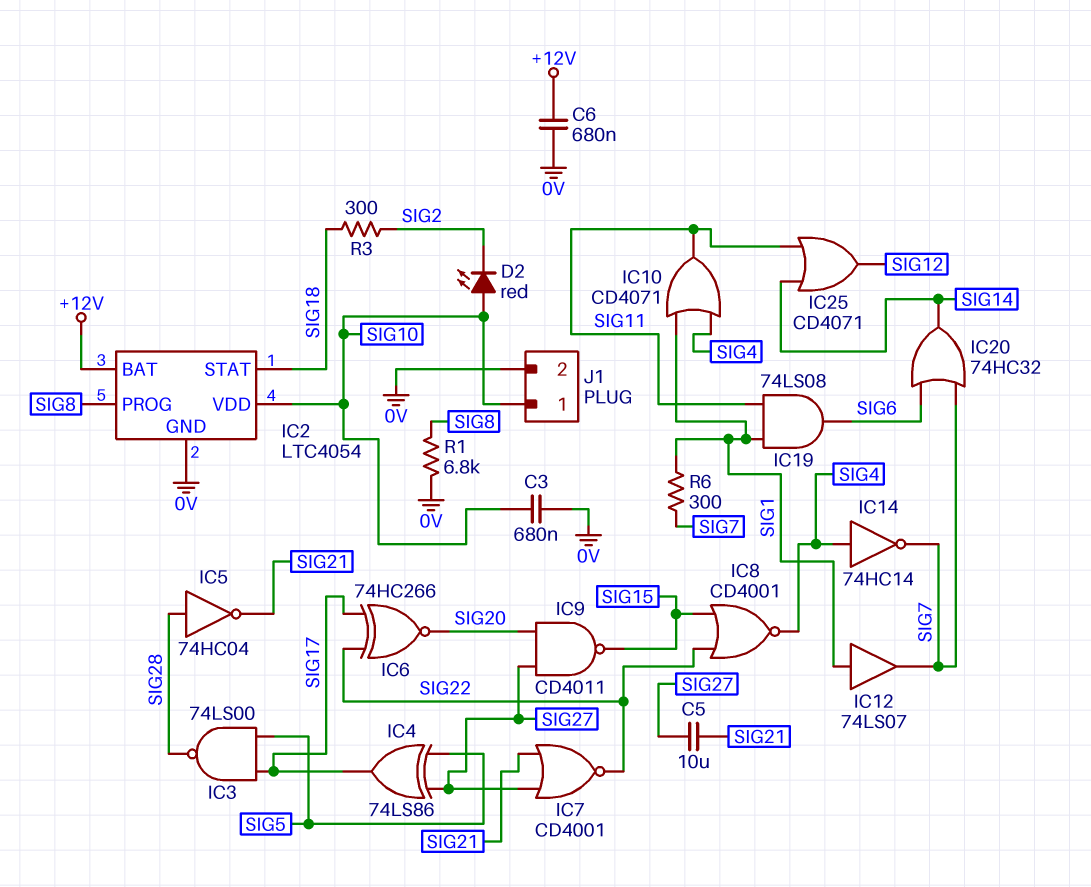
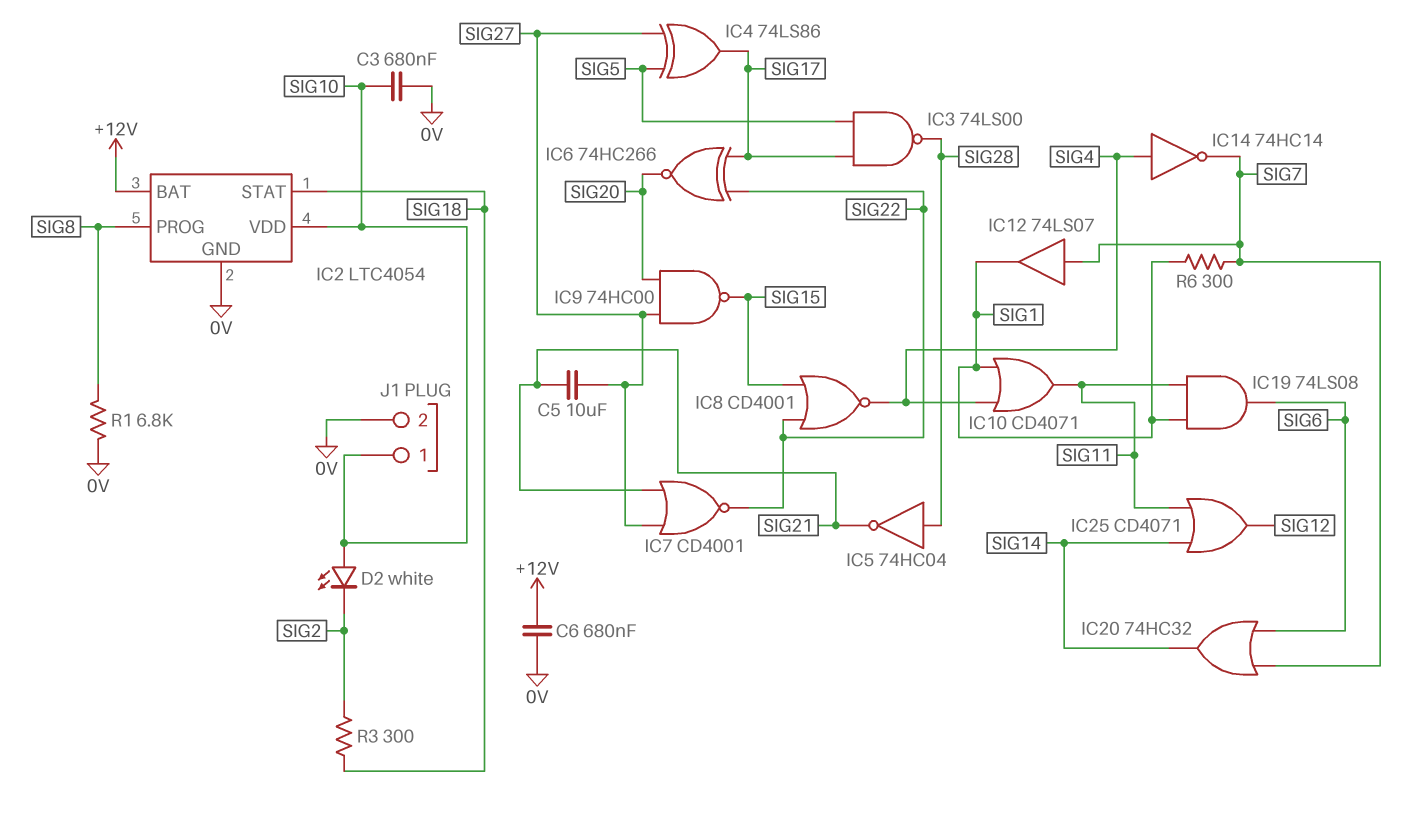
D2: LED red (A SIG10, K SIG2) -> LED white (A SIG10, K SIG2)
IC9: NAND CD4011 (in SIG20, in SIG27, out SIG15) -> NAND 74HC00 (in SIG20, in SIG27, out SIG15)
IC12: buffer 74LS07 (in SIG1, out SIG7) -> buffer 74LS07 (in SIG7, out SIG1)

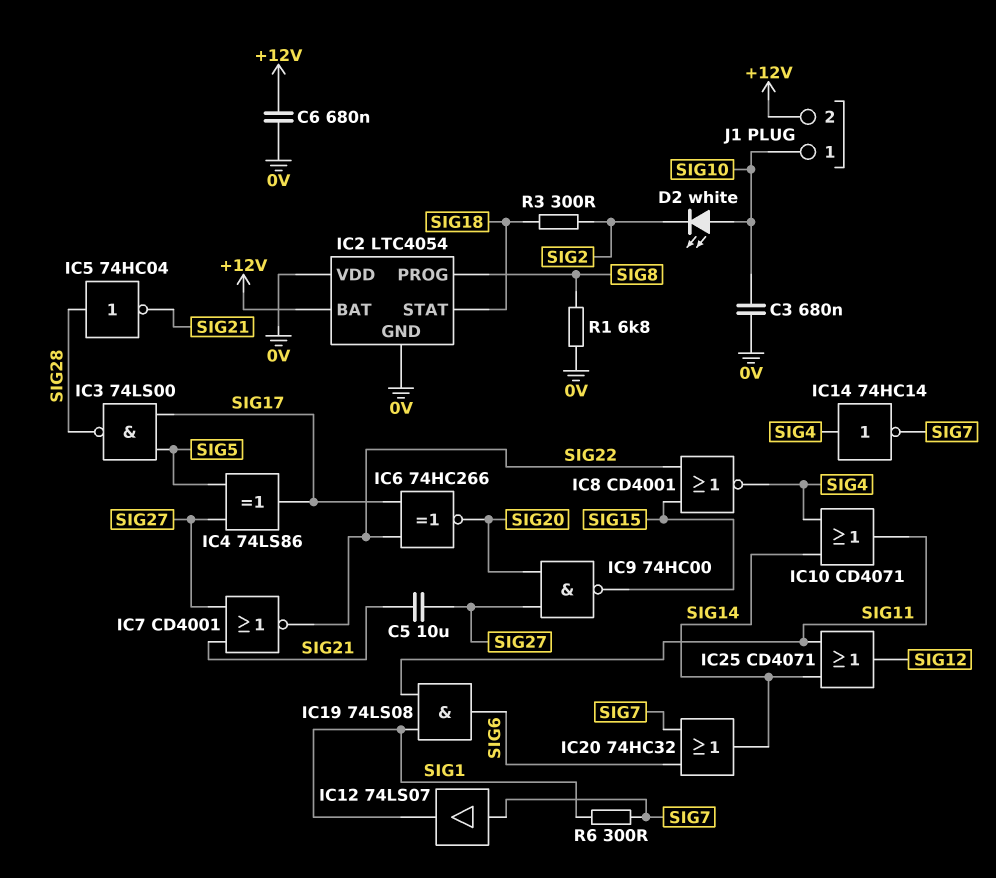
IC2 pin VDD: SIG10 -> 0V
IC10: OR CD4071 (in SIG1, in SIG4, out SIG11) -> OR CD4071 (in SIG4, in SIG14, out SIG11)
J1 pin 2: 0V -> +12V

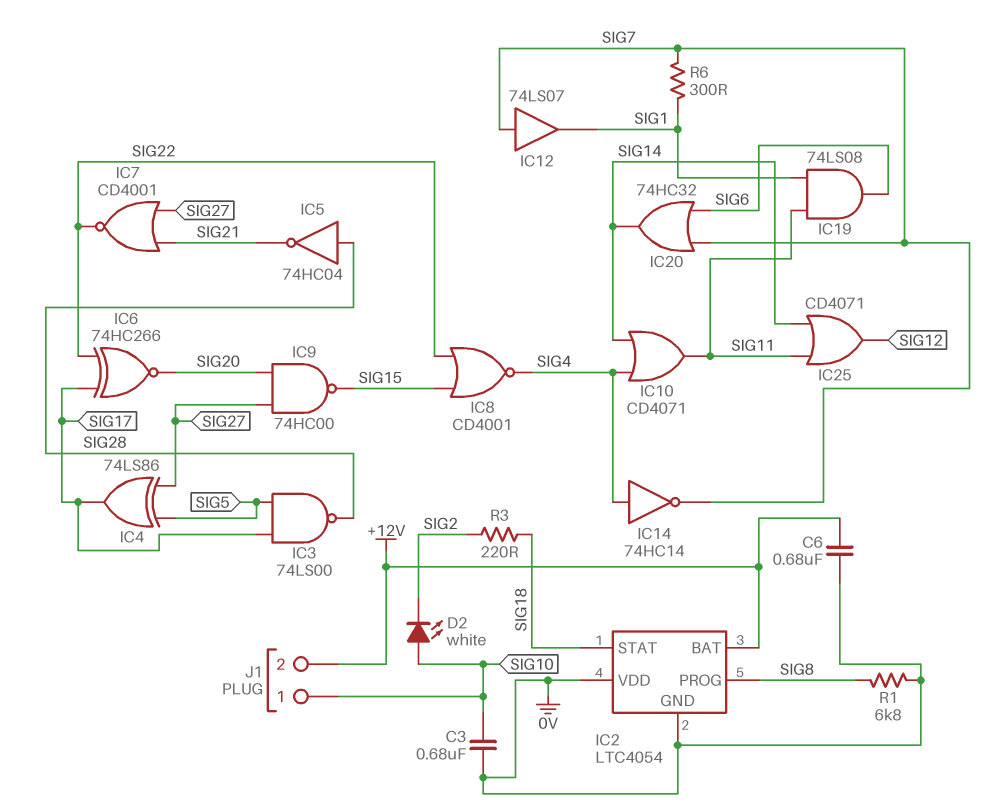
C5: 10uF (SIG21, SIG27) -> none
R3: 300 (SIG2, SIG18) -> 220 (SIG2, SIG18)

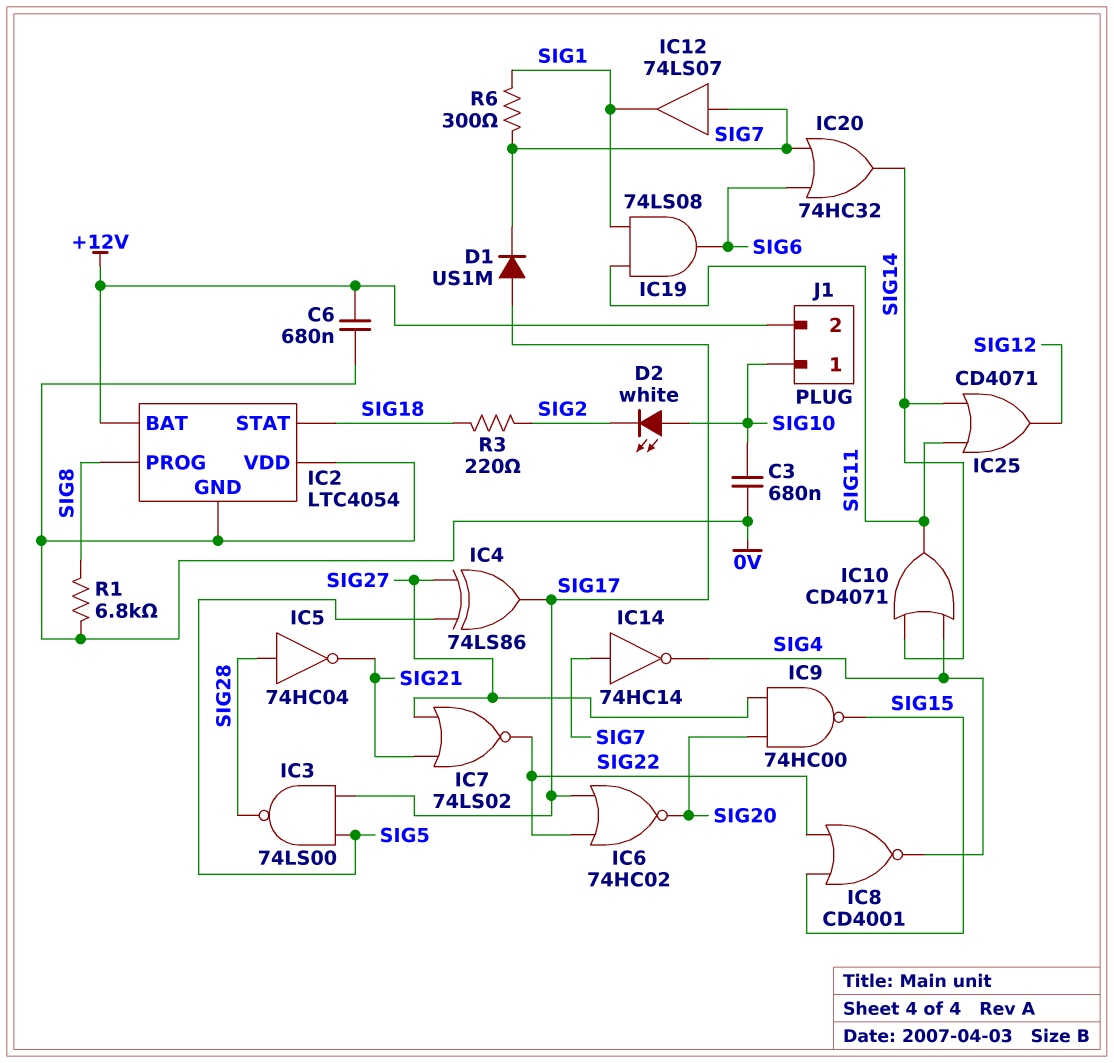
D1: none -> diode US1M (A SIG17, K SIG7)
IC6: XNOR 74HC266 (in SIG17, in SIG22, out SIG20) -> NOR 74HC02 (in SIG17, in SIG22, out SIG20)
IC7: NOR CD4001 (in SIG21, in SIG27, out SIG22) -> NOR 74LS02 (in SIG21, in SIG27, out SIG22)
IC14: NOT 74HC14 (in SIG4, out SIG7) -> NOT 74HC14 (in SIG7, out SIG4)

